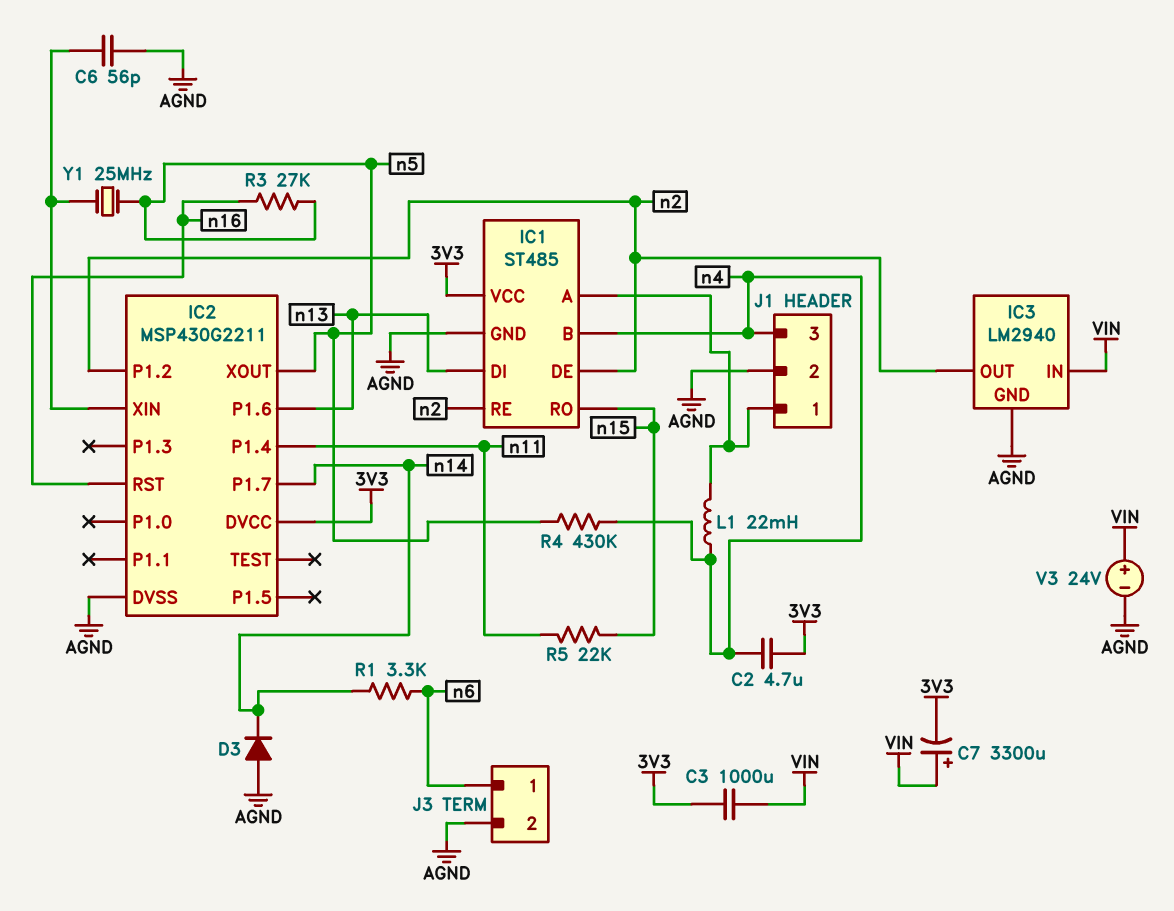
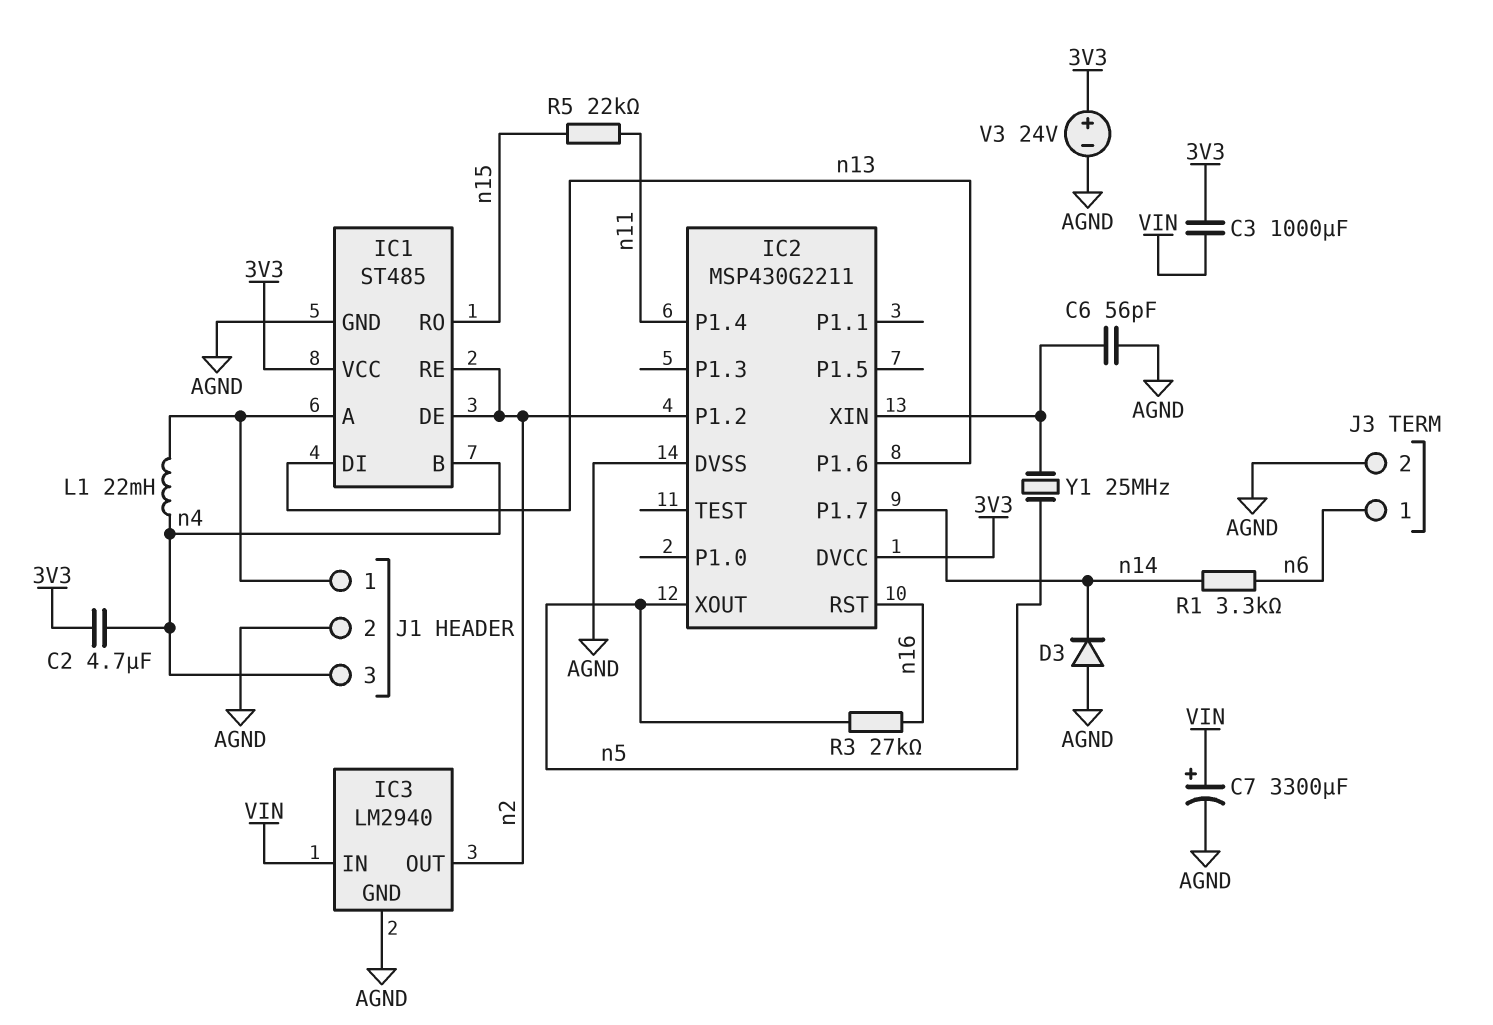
C7: 3300uF (plus VIN, minus 3V3) -> 3300uF (plus VIN, minus AGND)
R4: 430k (n4, n5) -> none
V3: 24V (plus VIN, minus AGND) -> 24V (plus 3V3, minus AGND)

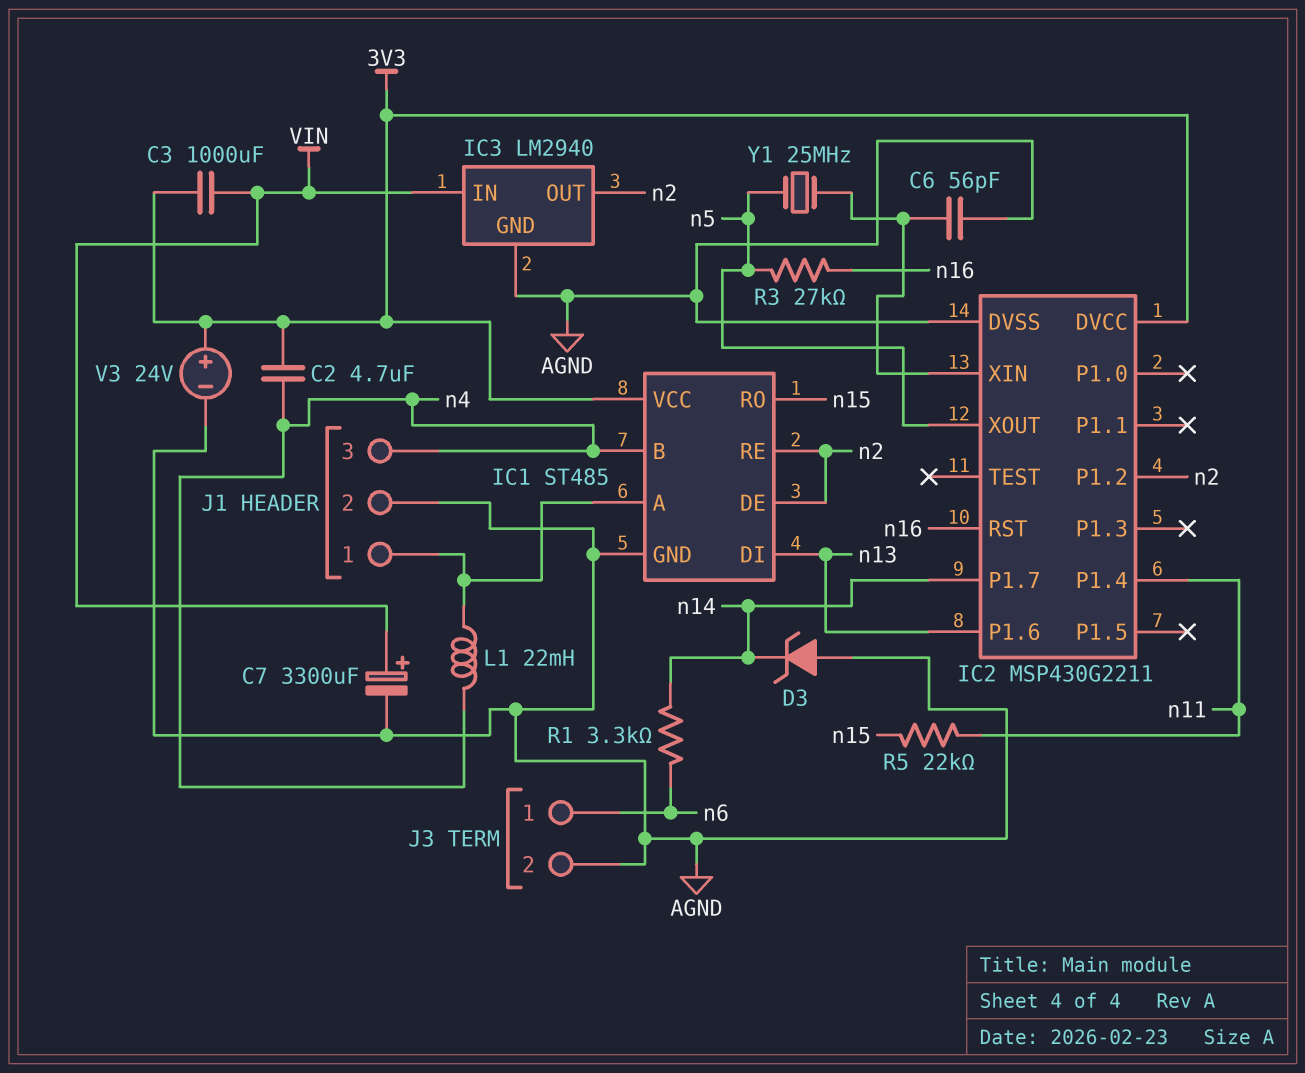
D3: diode (A AGND, K n14) -> zener (A AGND, K n14)

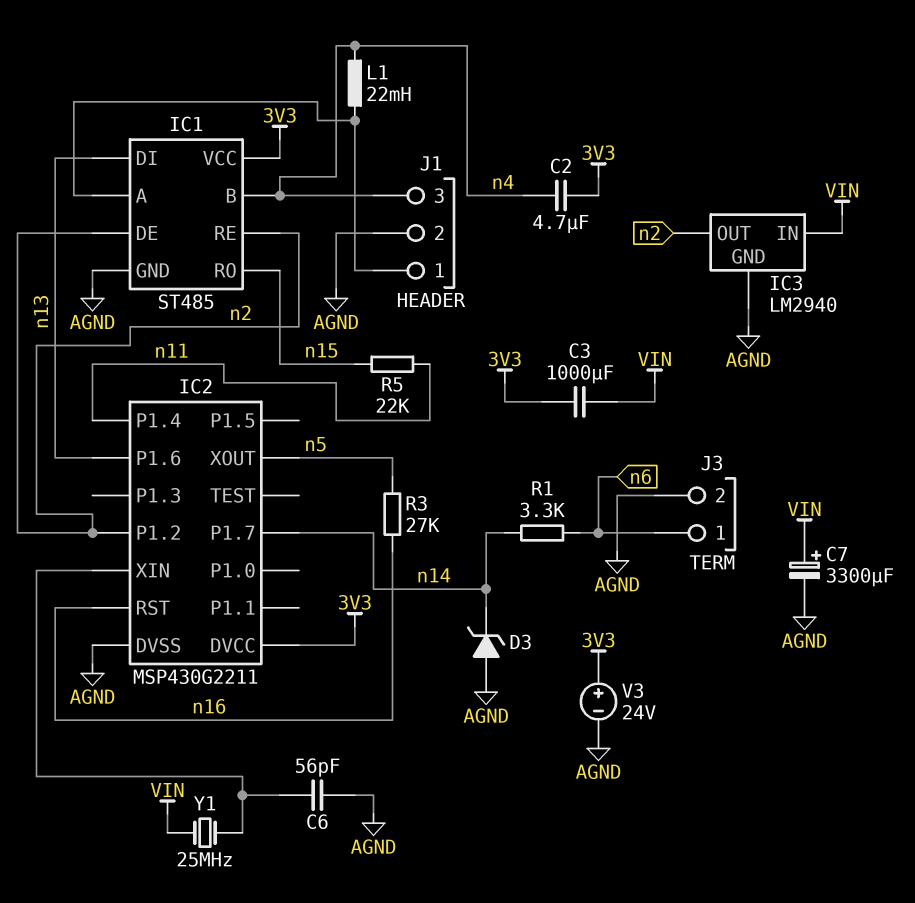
Y1: 25MHz (IC2/XIN, n5) -> 25MHz (IC2/XIN, VIN)

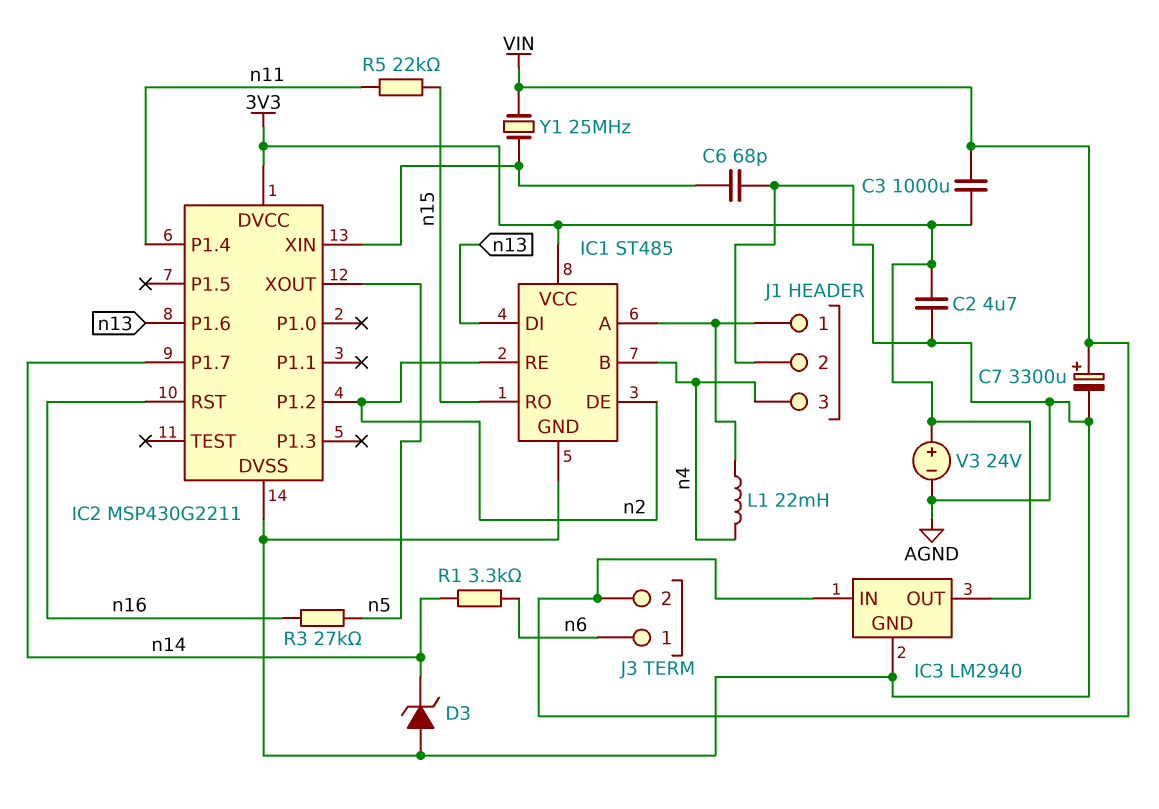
C2: 4.7uF (3V3, n4) -> 4.7uF (3V3, AGND)
C6: 56pF (AGND, IC2/XIN) -> 68pF (AGND, IC2/XIN)
IC3 pin OUT: n2 -> 3V3
J3 pin 2: AGND -> VIN

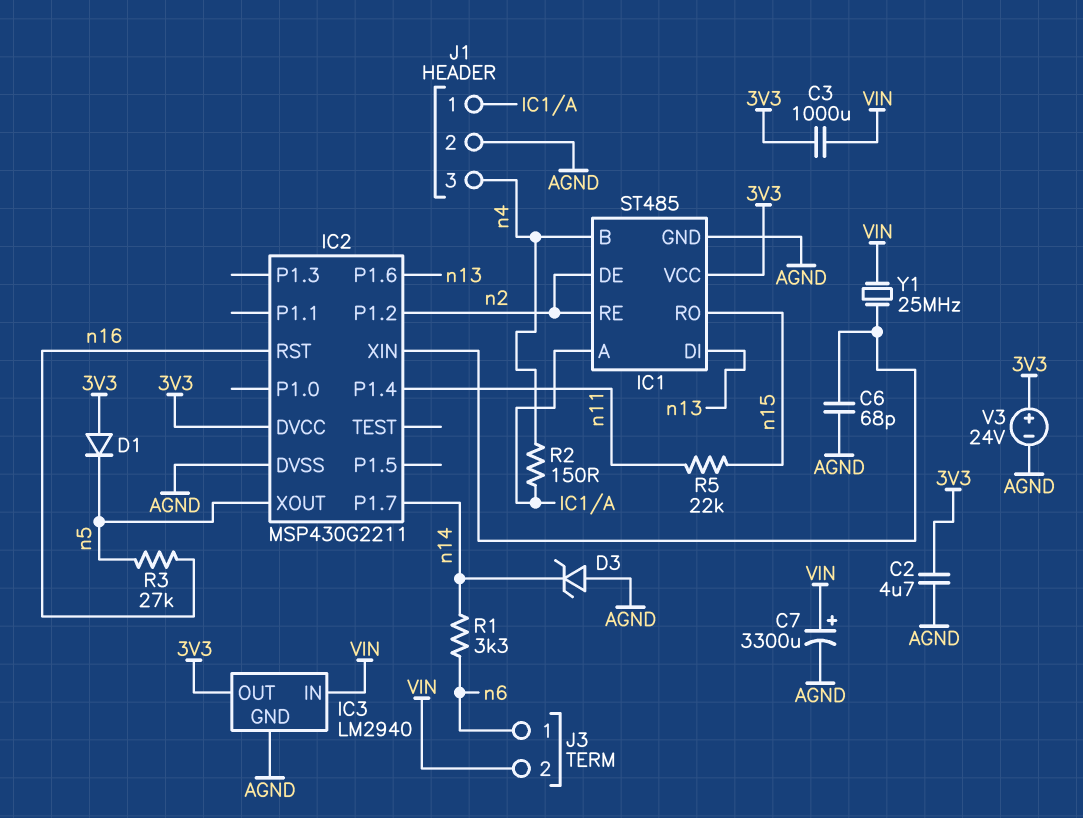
D1: none -> diode (A 3V3, K n5)
L1: 22mH (IC1/A, n4) -> none
R2: none -> 150 (IC1/A, n4)

